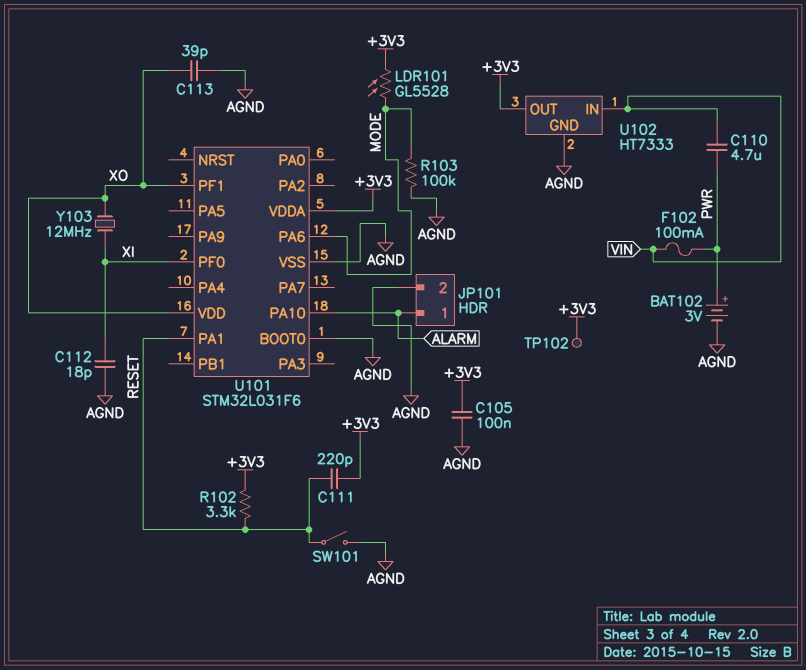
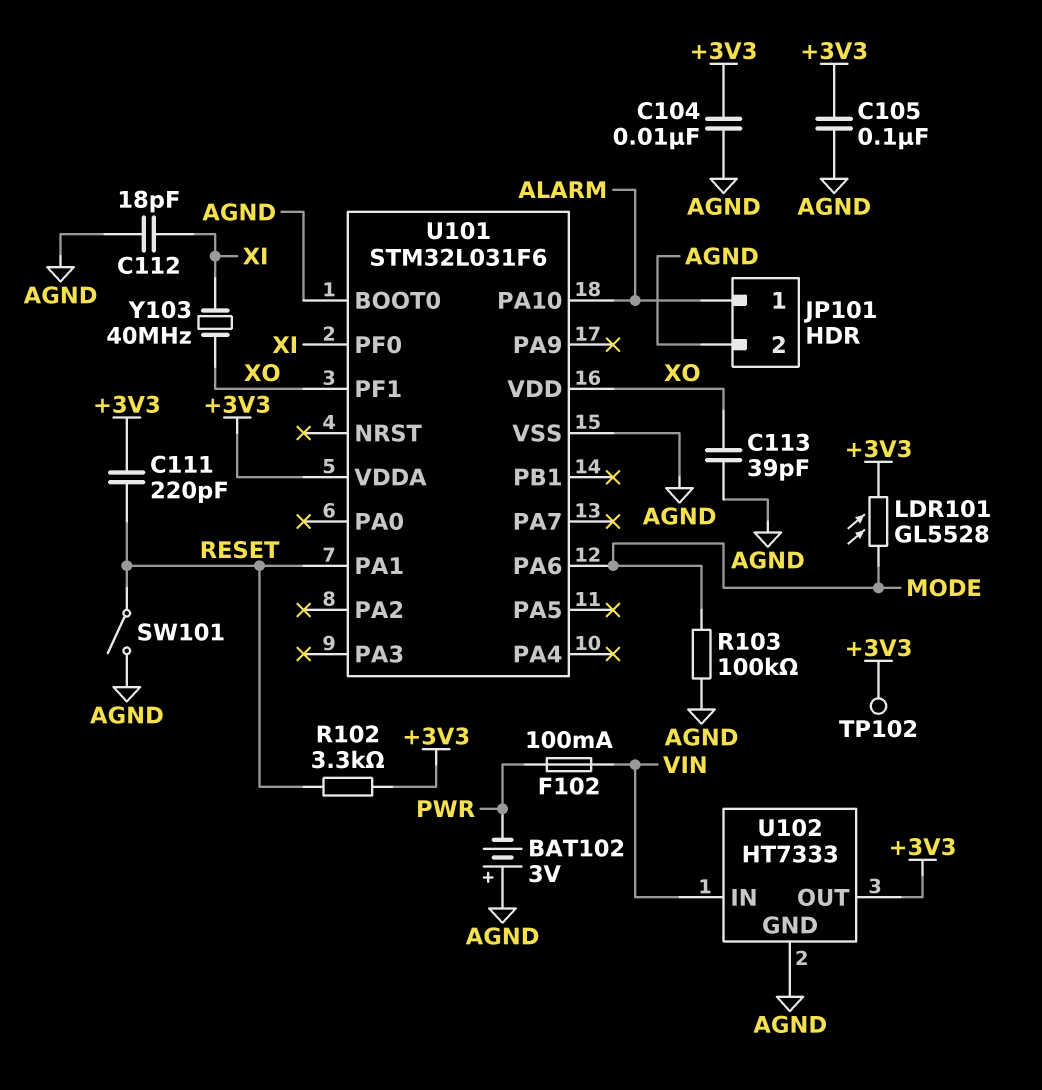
BAT102: 3V (plus PWR, minus AGND) -> 3V (plus AGND, minus PWR)
C104: none -> 10nF (+3V3, AGND)
C110: 4.7uF (PWR, VIN) -> none
Y103: 12MHz (XI, XO) -> 40MHz (XI, XO)

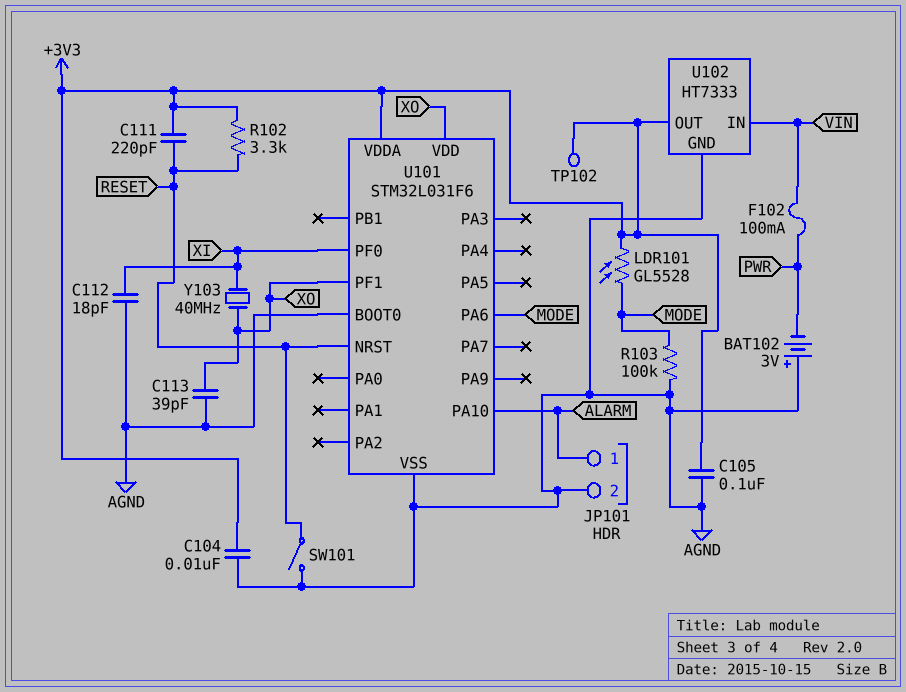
U101 pin NRST: none -> RESET
U101 pin PA1: RESET -> none

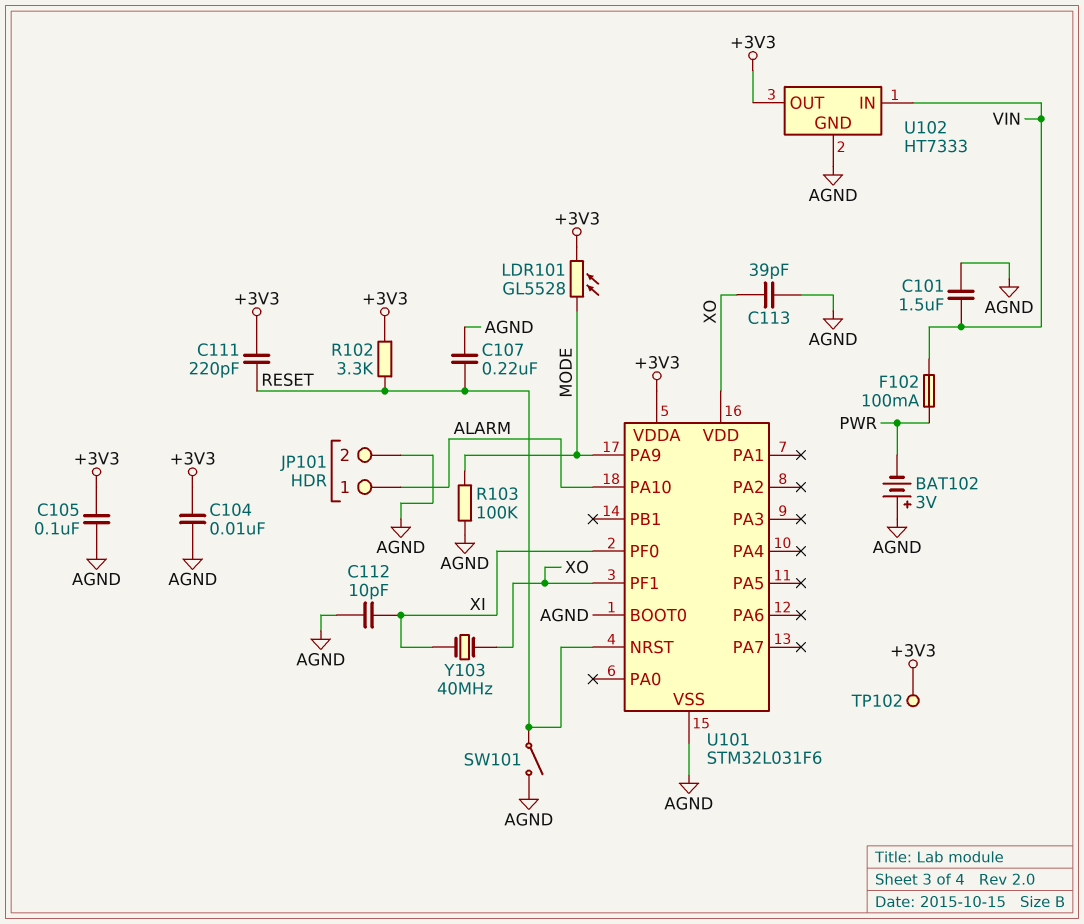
C101: none -> 1.5uF (AGND, VIN)
C107: none -> 220nF (AGND, RESET)
C112: 18pF (AGND, XI) -> 10pF (AGND, XI)
U101 pin PA6: MODE -> none
U101 pin PA9: none -> MODE

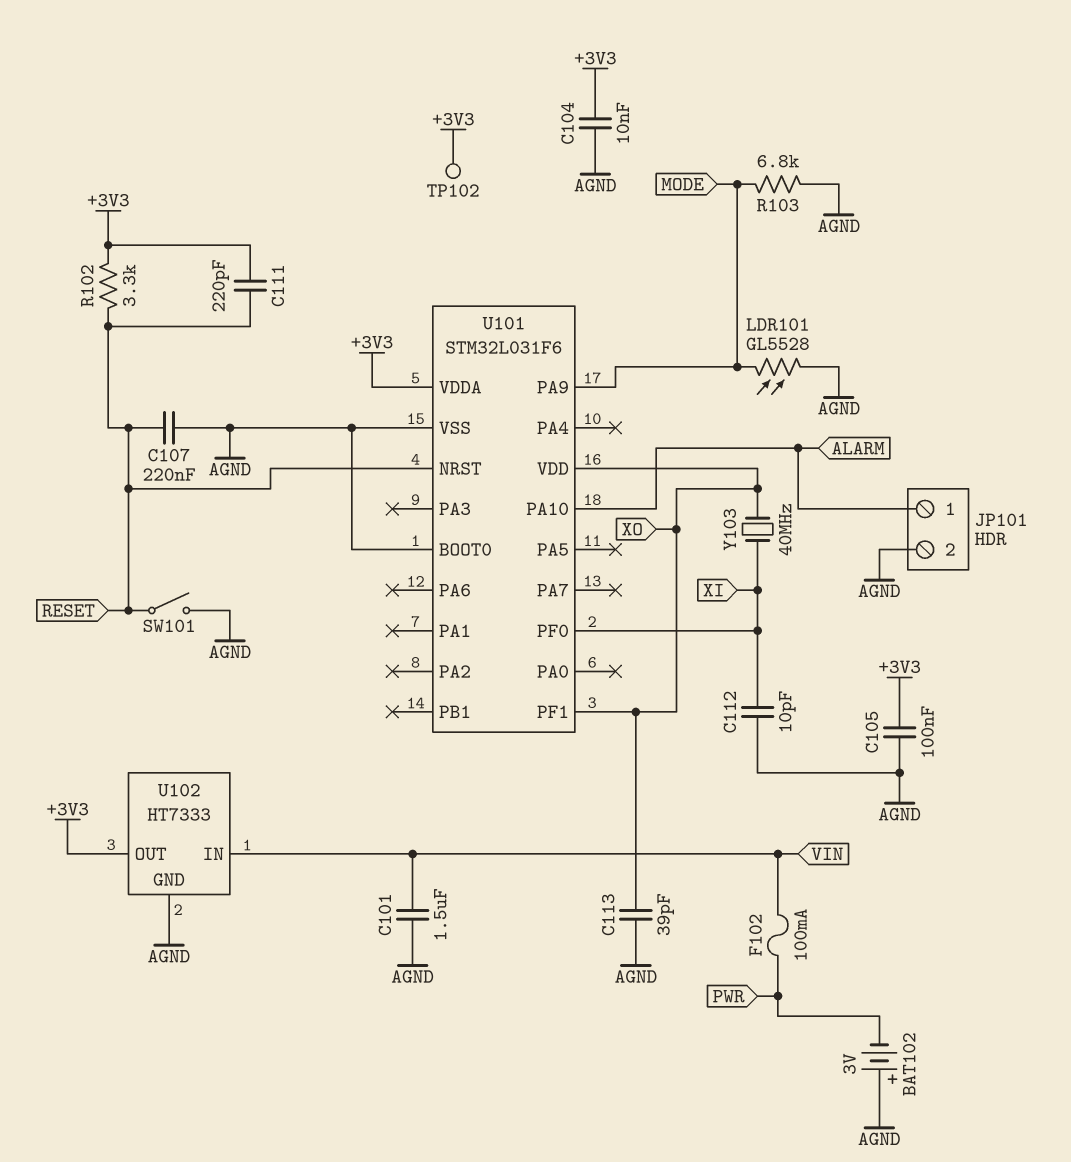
LDR101: GL5528 (+3V3, MODE) -> GL5528 (AGND, MODE)
R103: 100k (AGND, MODE) -> 6.8k (AGND, MODE)

